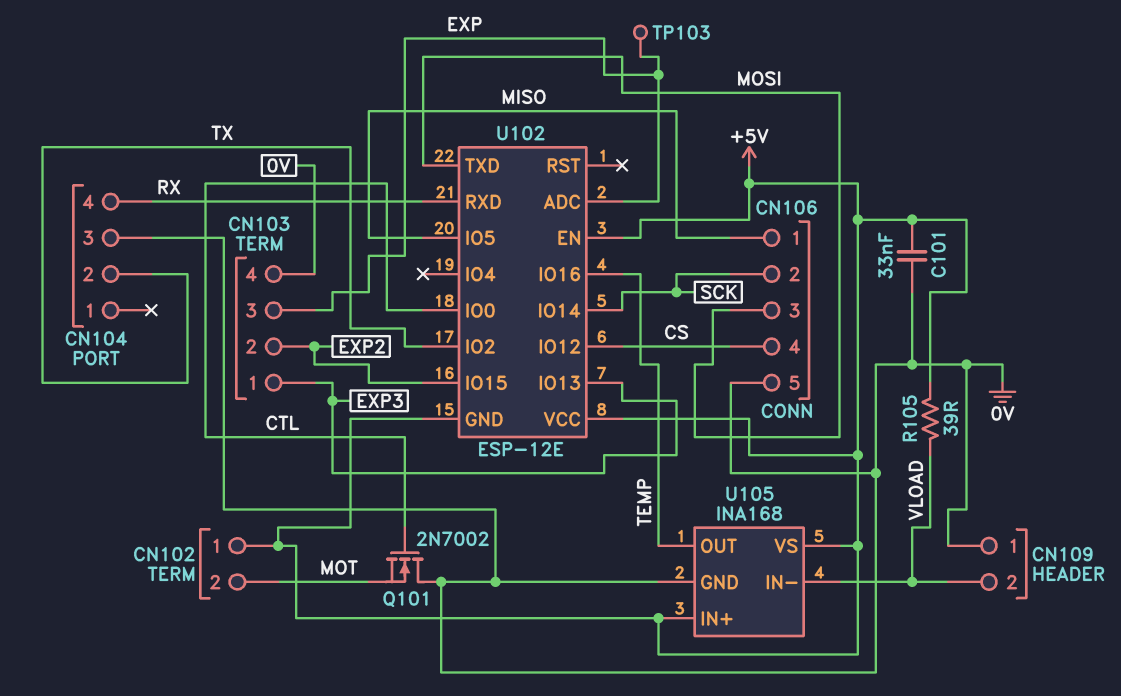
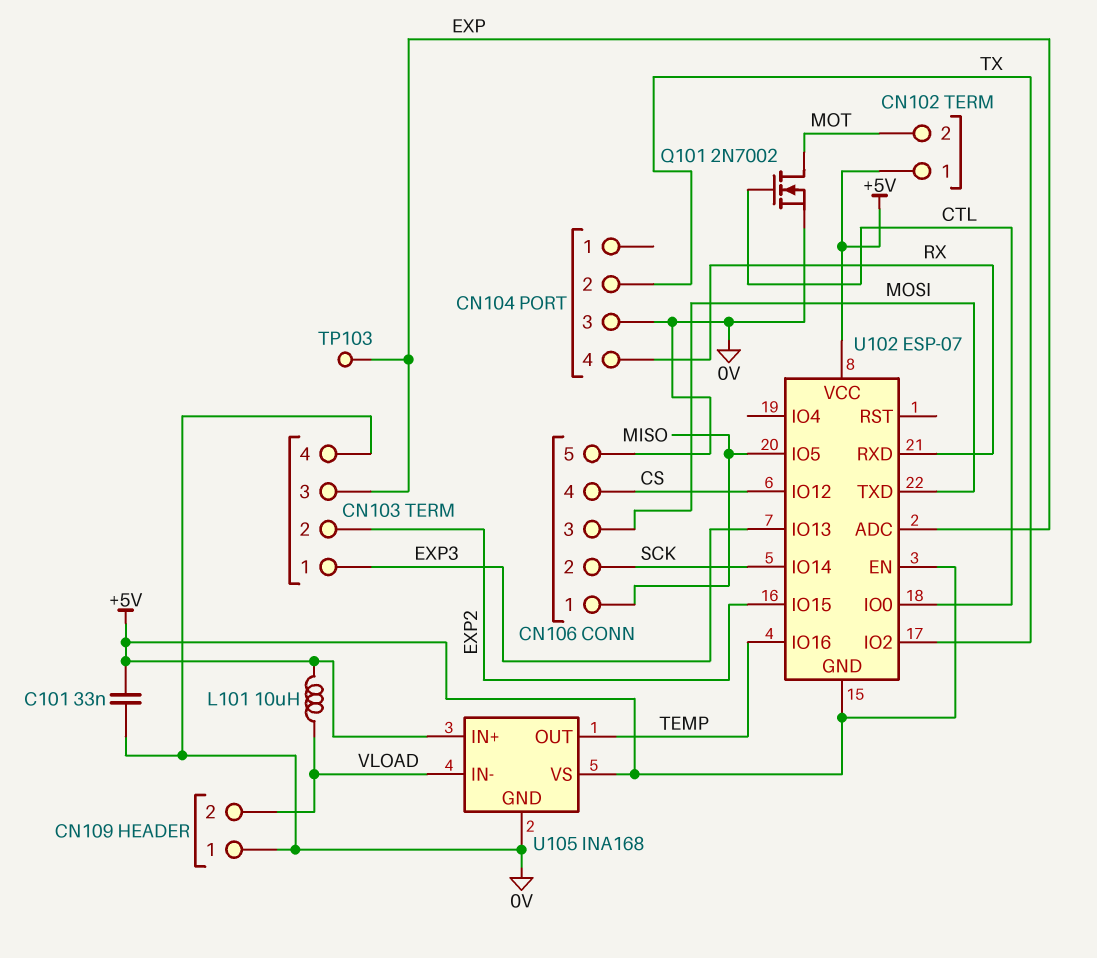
L101: none -> 10uH (+5V, VLOAD)
Q101: NMOS 2N7002 (G CTL, D 0V, S MOT) -> NMOS 2N7002 (G CTL, D MOT, S 0V)
R105: 39 (+5V, VLOAD) -> none
U102: ESP-12E -> ESP-07

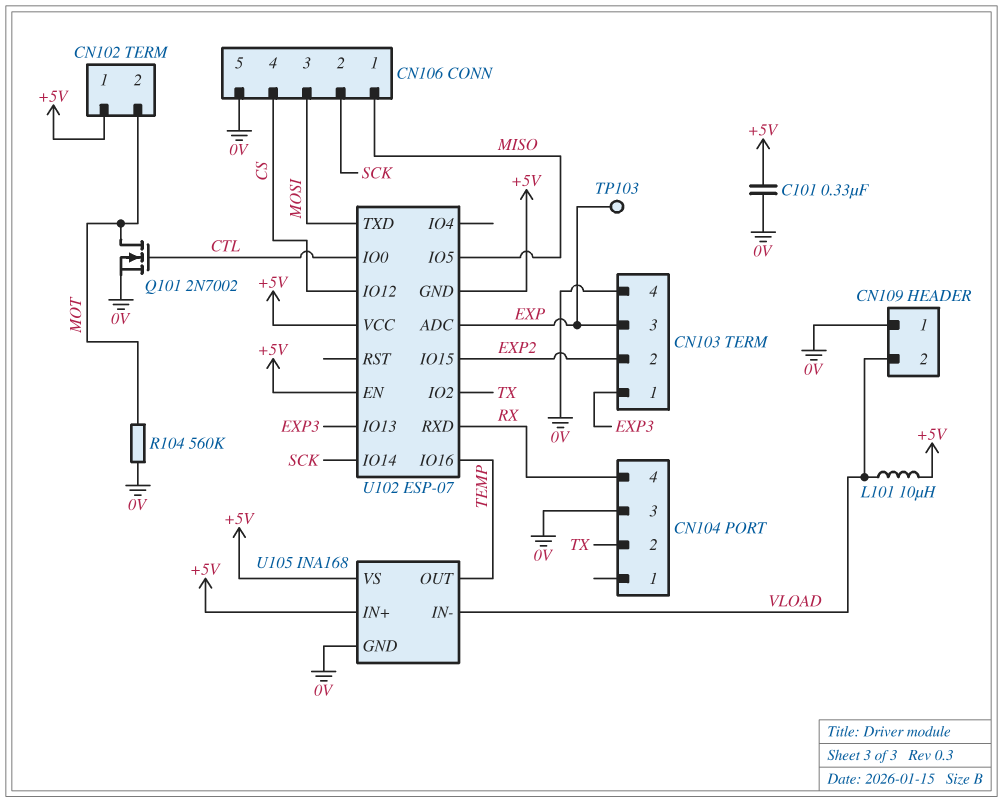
C101: 33nF (+5V, 0V) -> 330nF (+5V, 0V)
R104: none -> 560k (0V, MOT)

